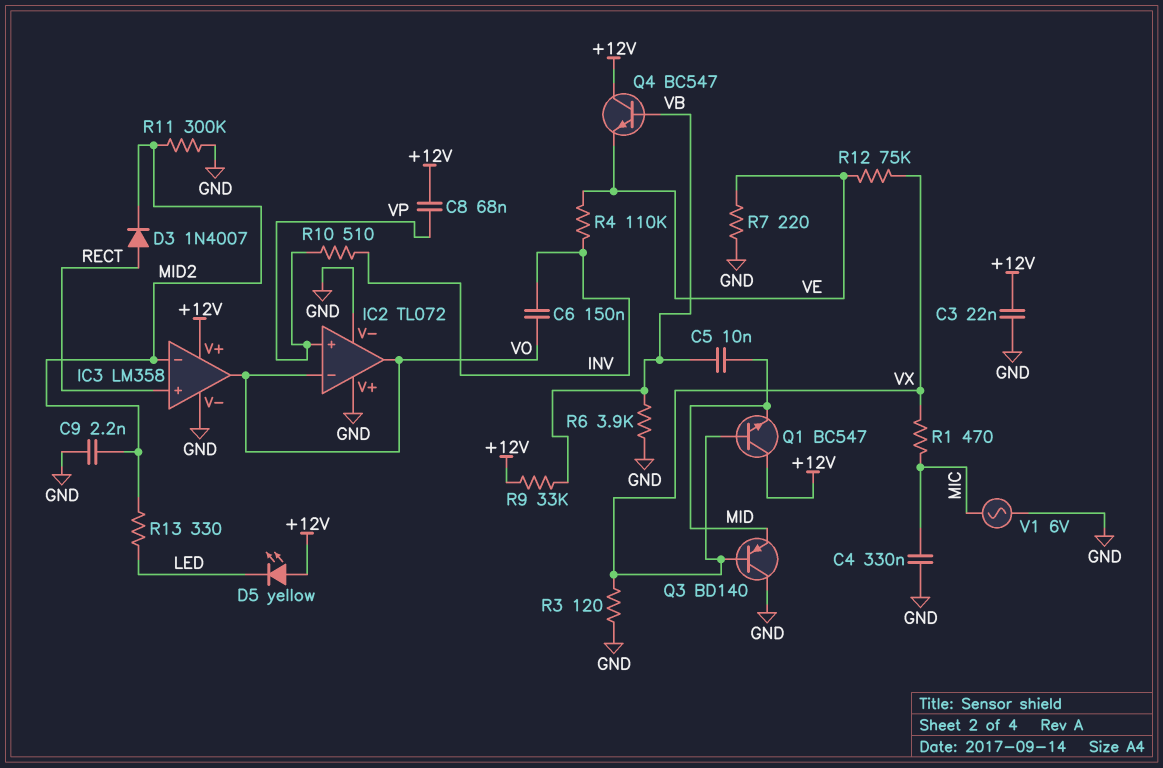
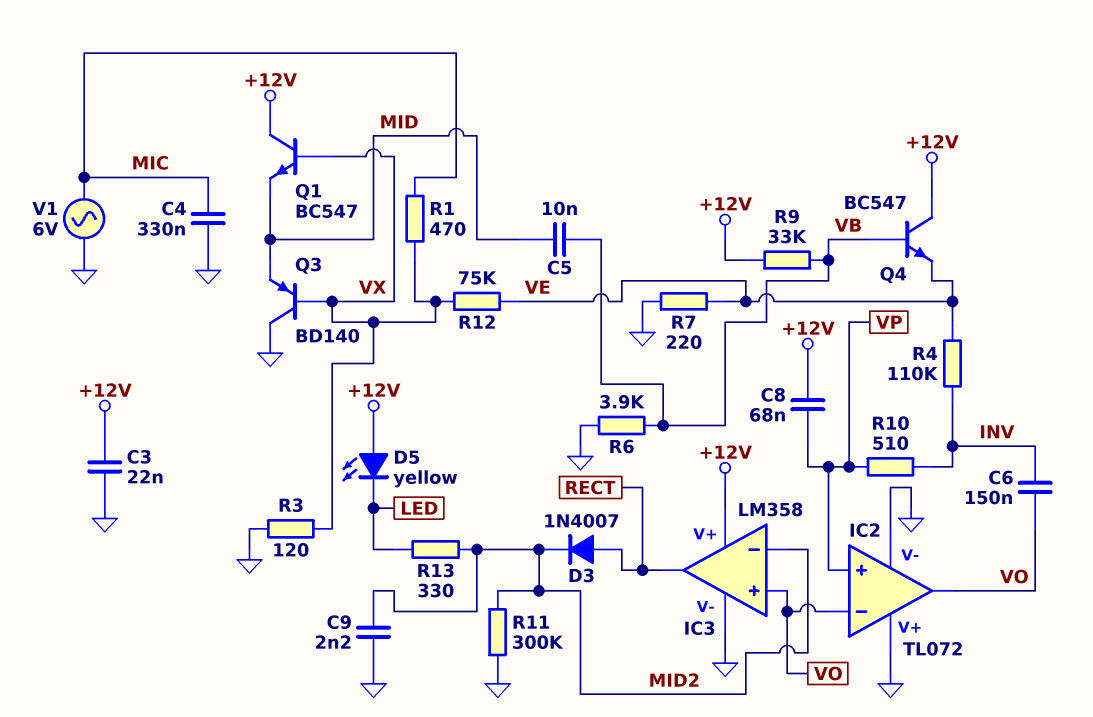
IC3 pin in+: RECT -> VO
IC3 pin out: VO -> RECT

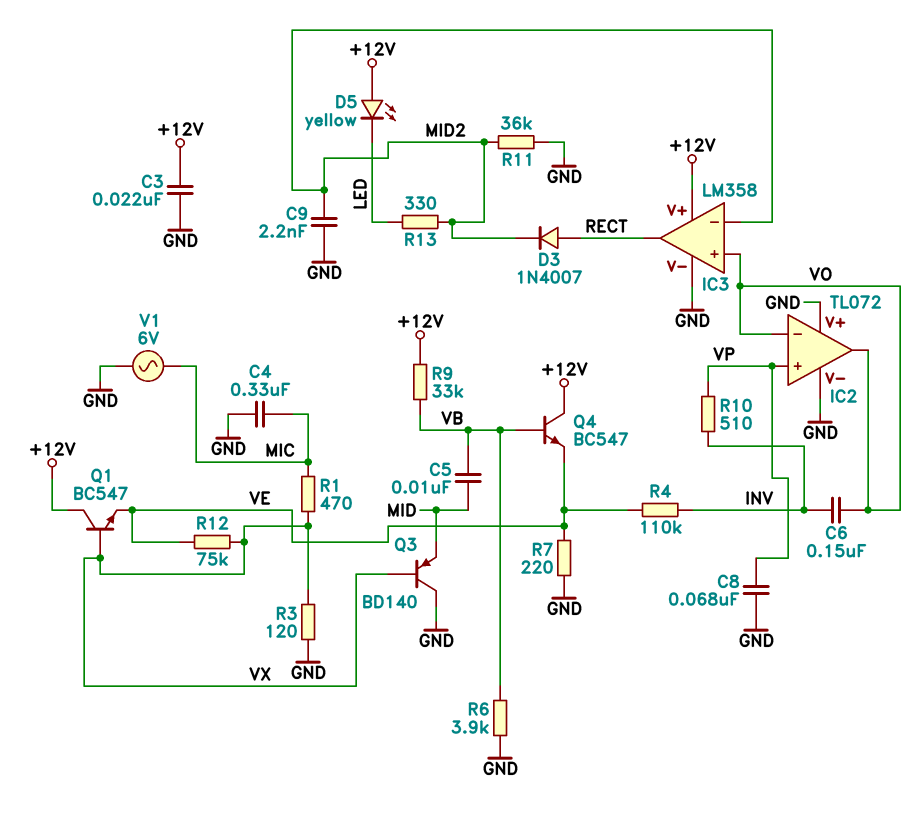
C8: 68nF (+12V, VP) -> 68nF (GND, VP)
Q1: NPN BC547 (B VX, C +12V, E MID) -> NPN BC547 (B VX, C +12V, E VE)
R11: 300k (GND, MID2) -> 36k (GND, MID2)

